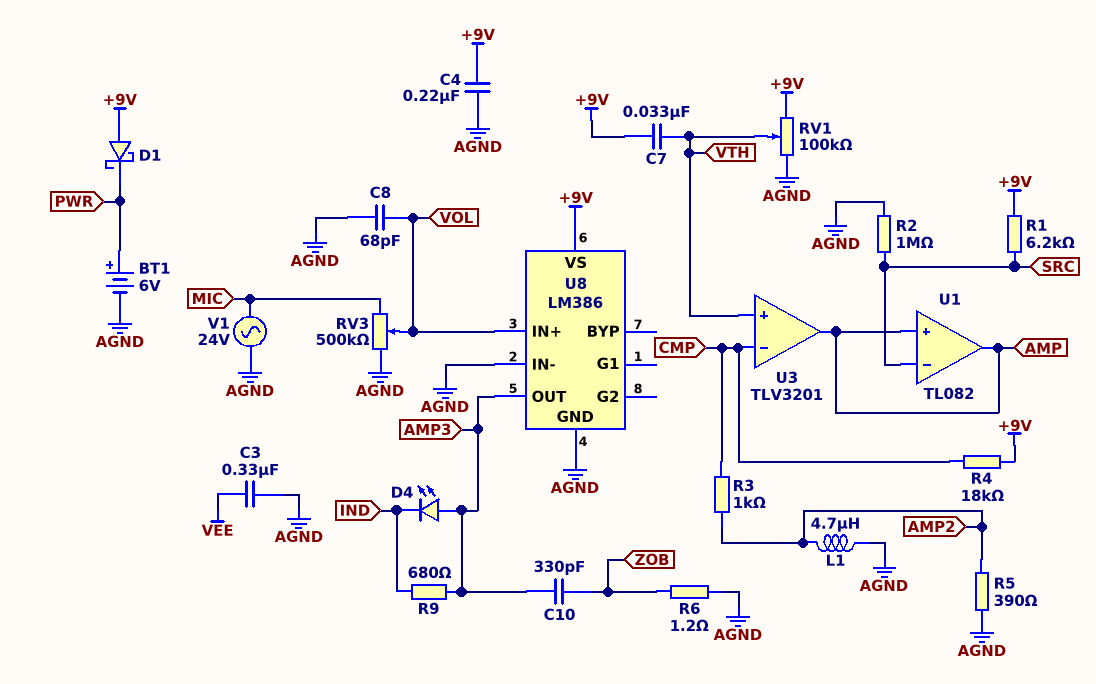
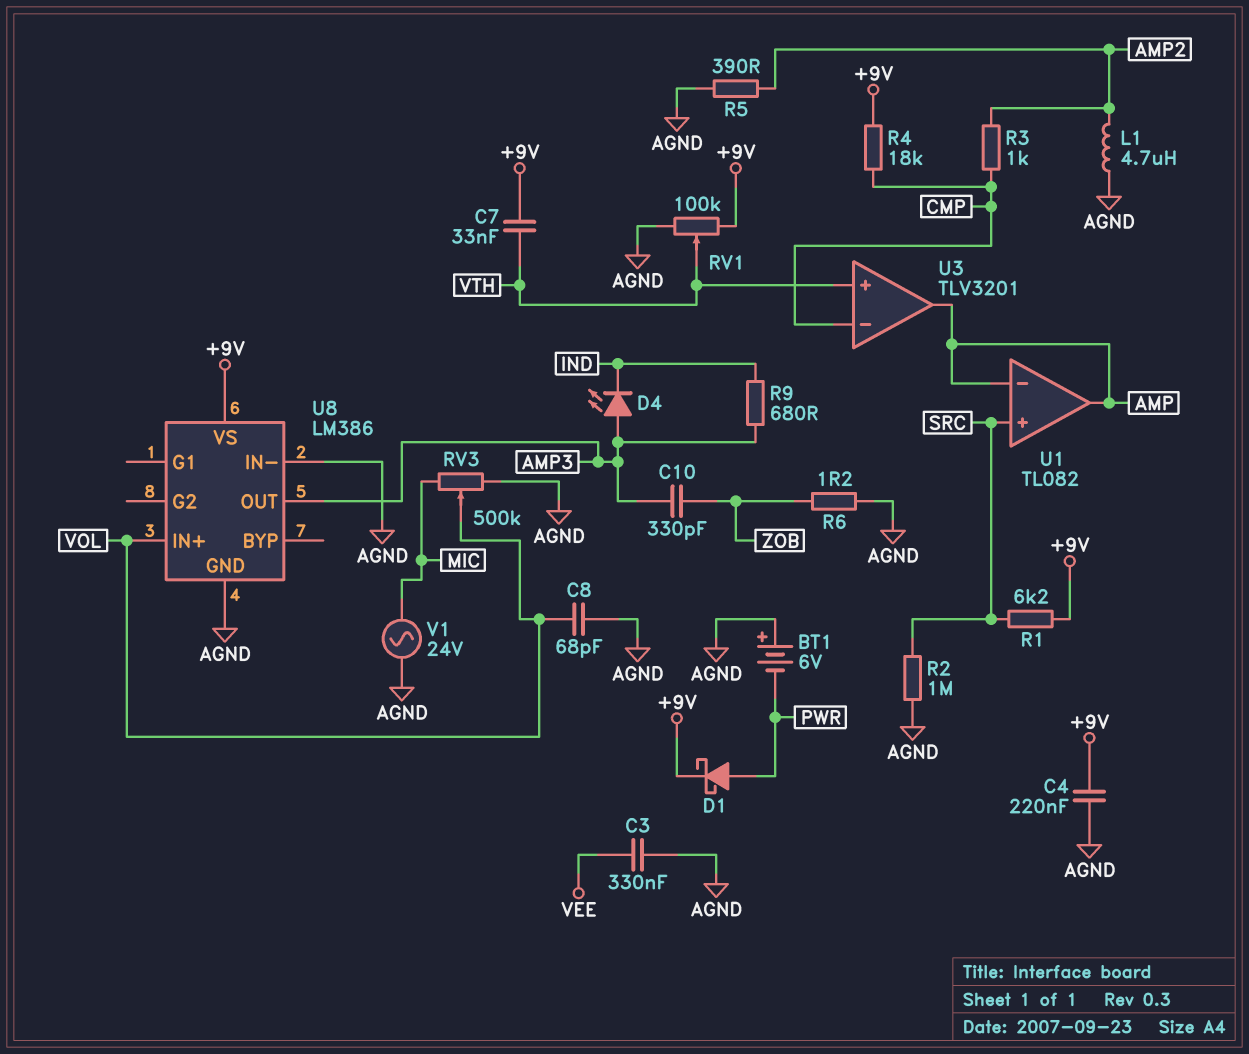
BT1: 6V (plus PWR, minus AGND) -> 6V (plus AGND, minus PWR)
D1: schottky (A +9V, K PWR) -> schottky (A PWR, K +9V)
U1 pin in+: AMP -> SRC
U1 pin in-: SRC -> AMP

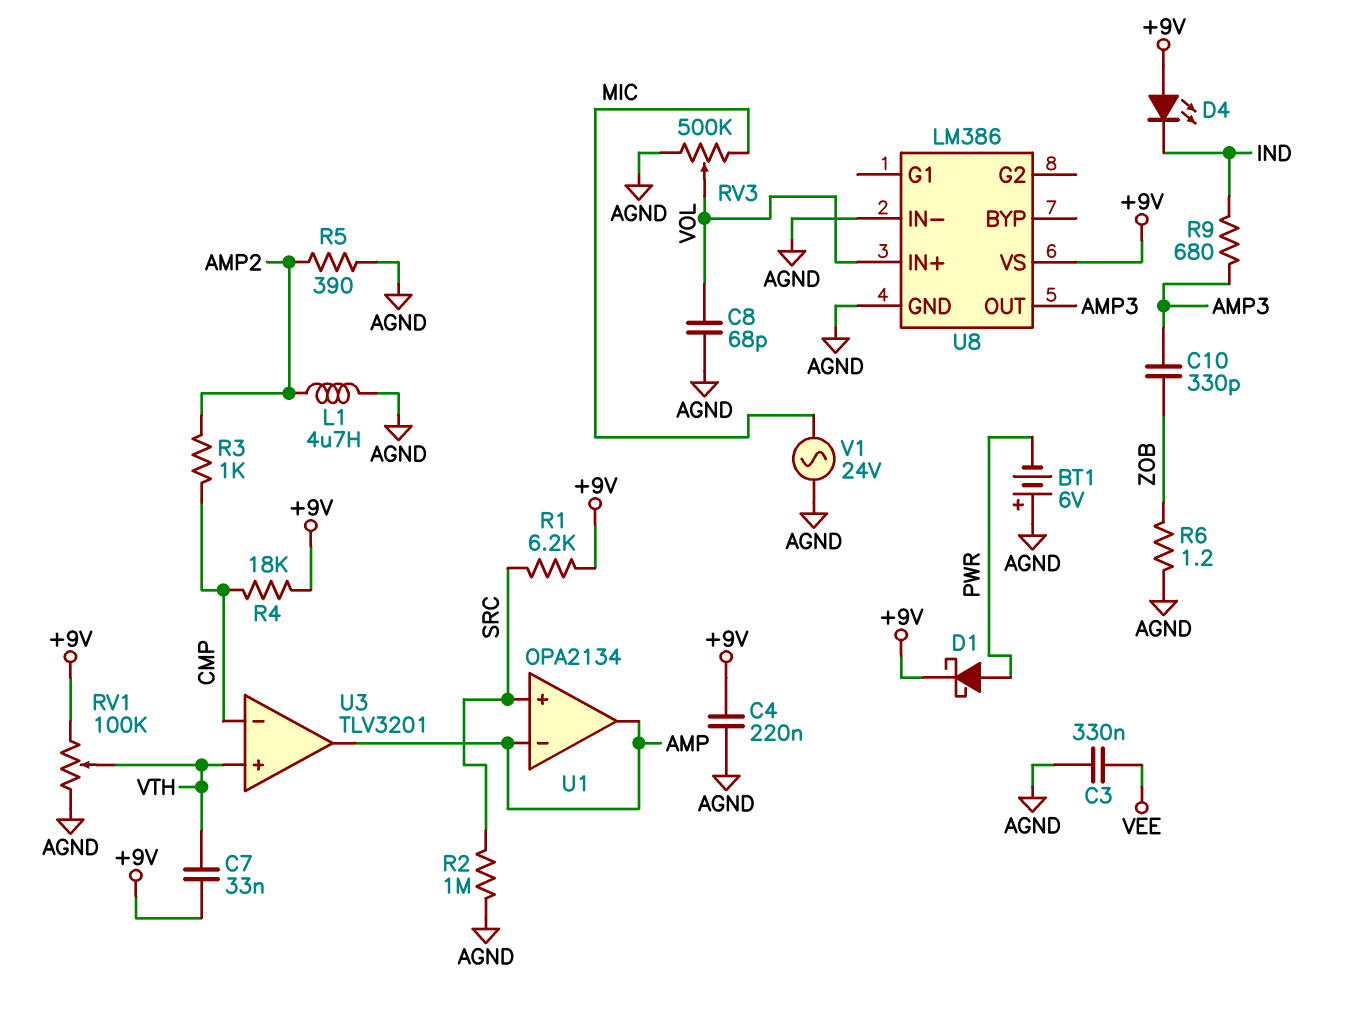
D4: LED (A AMP3, K IND) -> LED (A +9V, K IND)
U1: TL082 -> OPA2134

